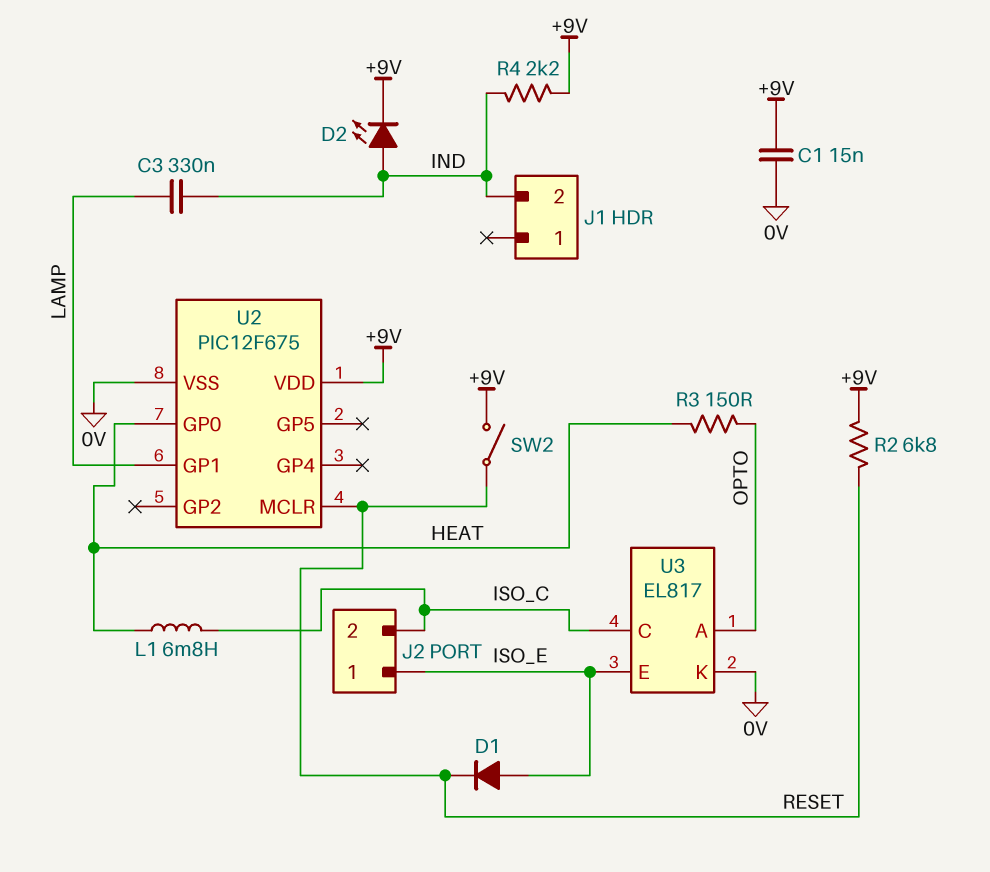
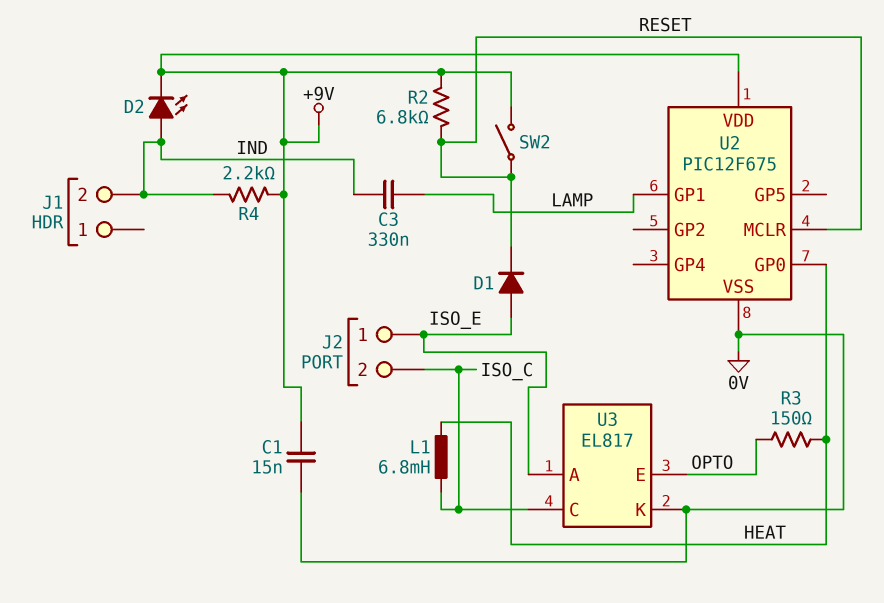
U3 pin A: OPTO -> ISO_E
U3 pin E: ISO_E -> OPTO

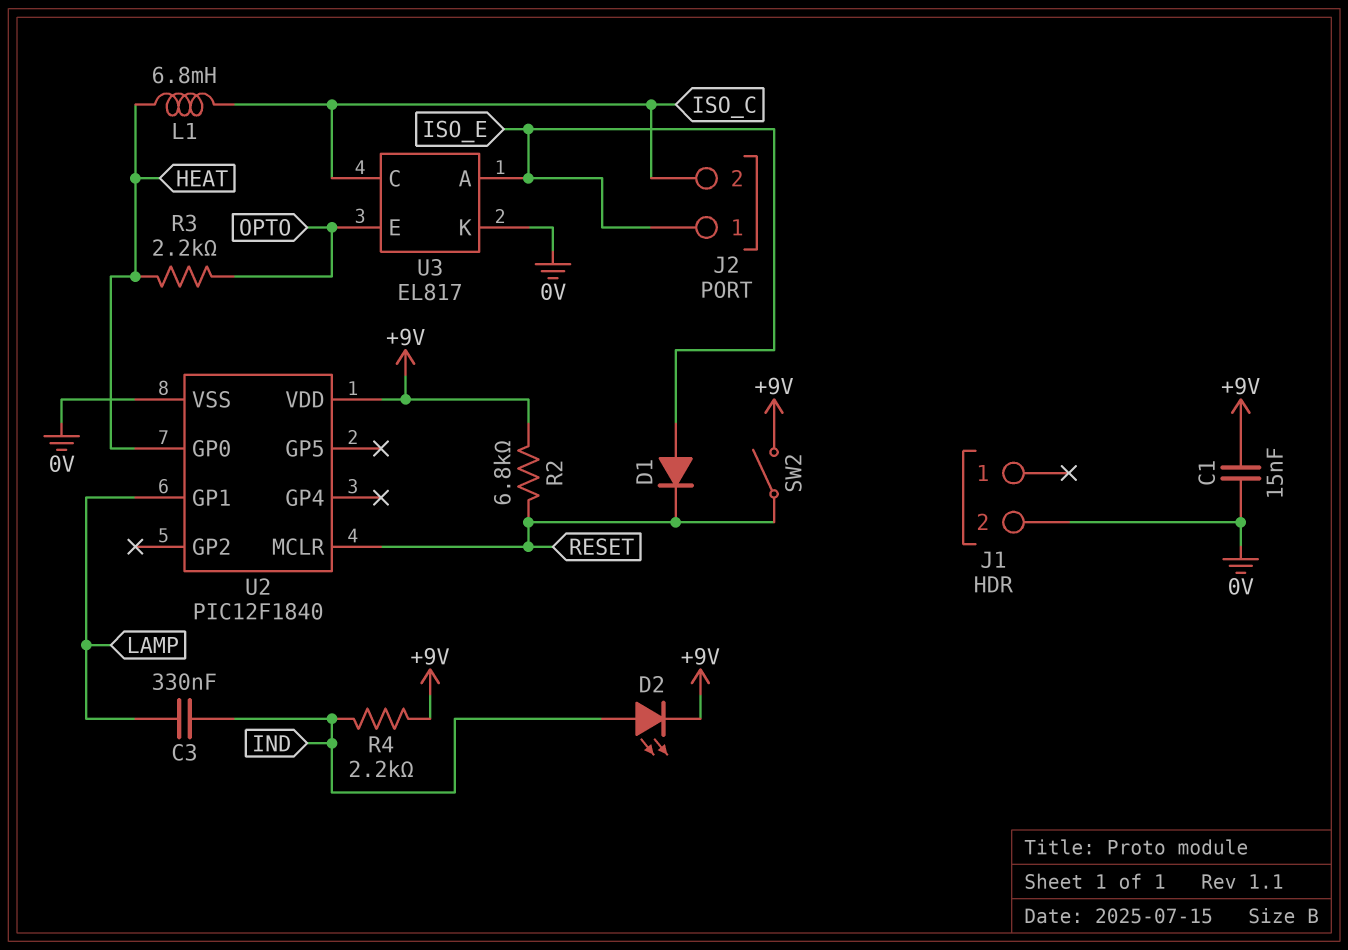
J1 pin 2: IND -> 0V
R3: 150 (HEAT, OPTO) -> 2.2k (HEAT, OPTO)
U2: PIC12F675 -> PIC12F1840

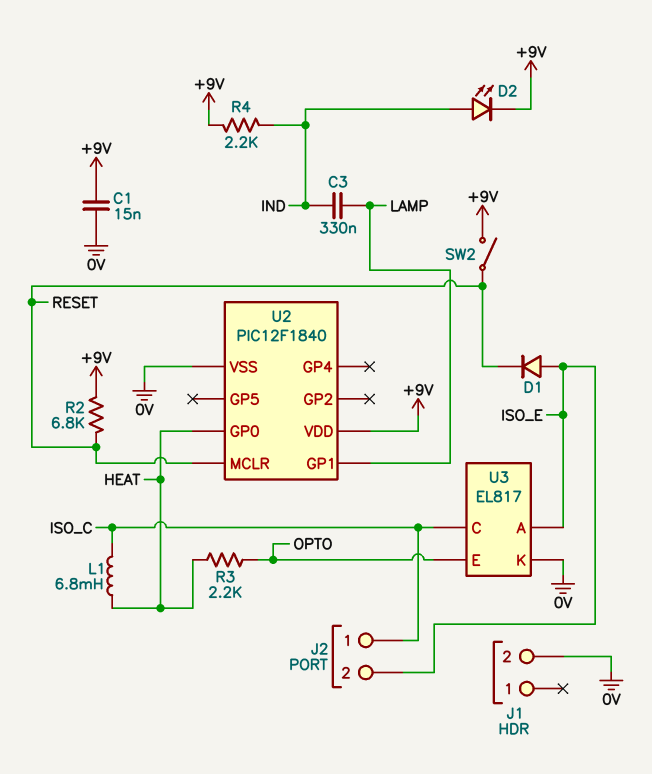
J2 pin 1: ISO_E -> ISO_C
J2 pin 2: ISO_C -> ISO_E

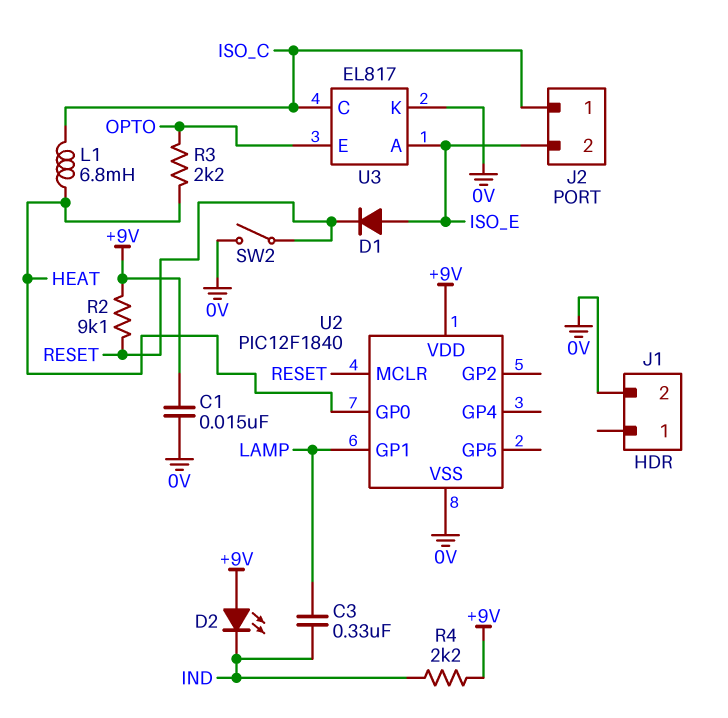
D2: LED (A IND, K +9V) -> LED (A +9V, K IND)
R2: 6.8k (+9V, RESET) -> 9.1k (+9V, RESET)
SW2: switch (+9V, RESET) -> switch (0V, RESET)

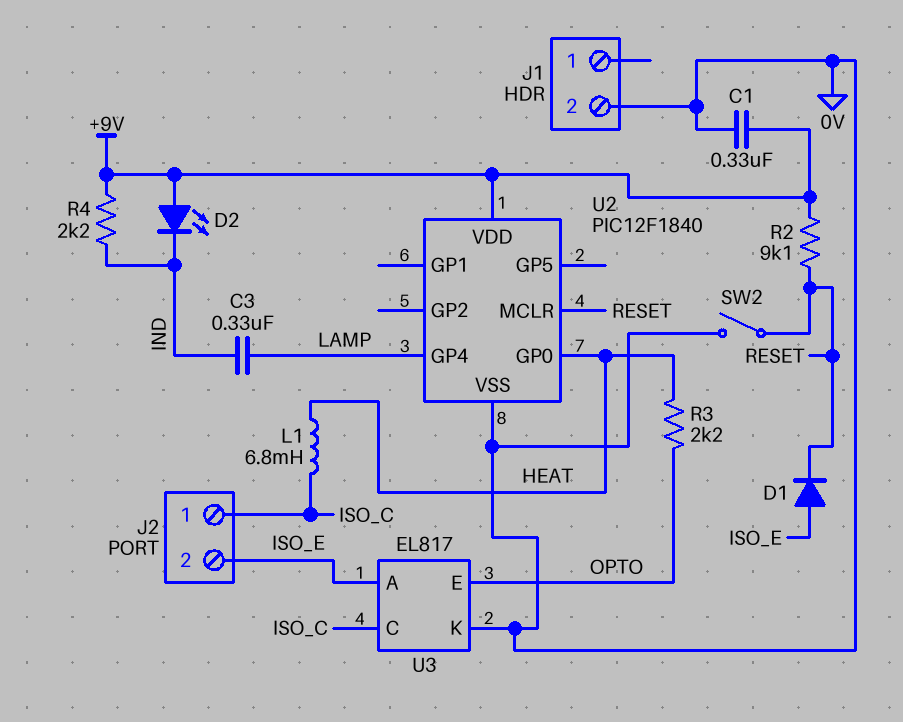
C1: 15nF (+9V, 0V) -> 330nF (+9V, 0V)
U2 pin GP1: LAMP -> none
U2 pin GP4: none -> LAMP

